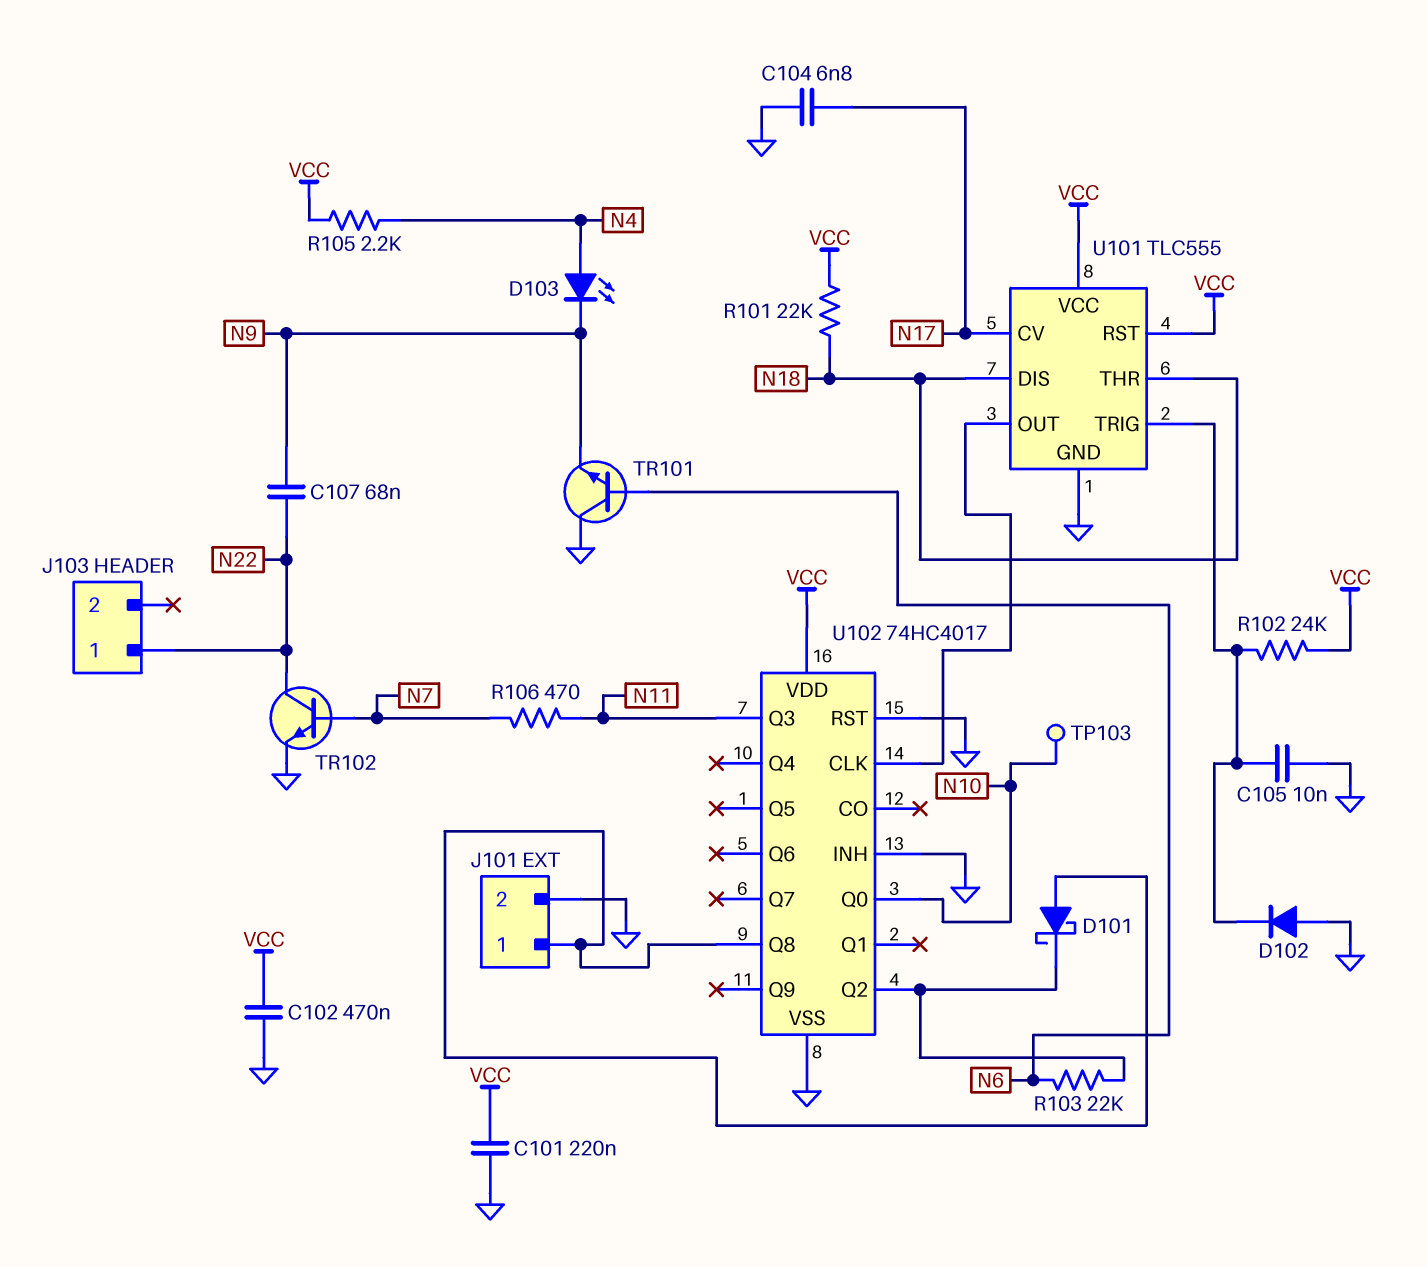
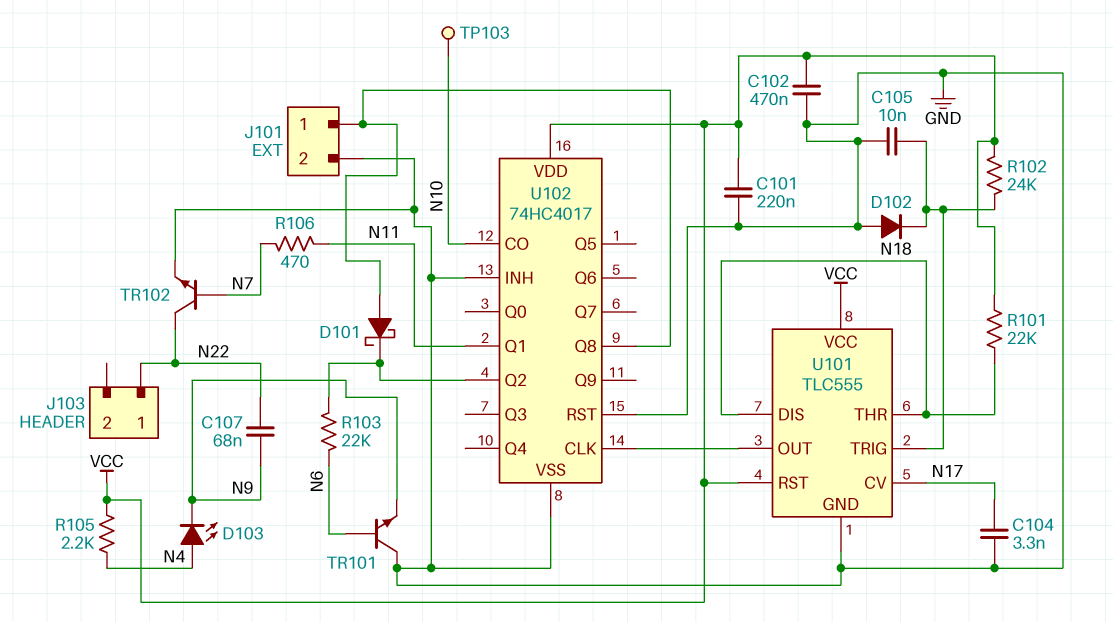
C104: 6.8nF (GND, N17) -> 3.3nF (GND, N17)
U102 pin CO: none -> N10
U102 pin Q0: N10 -> none
U102 pin Q1: none -> N11
U102 pin Q3: N11 -> none

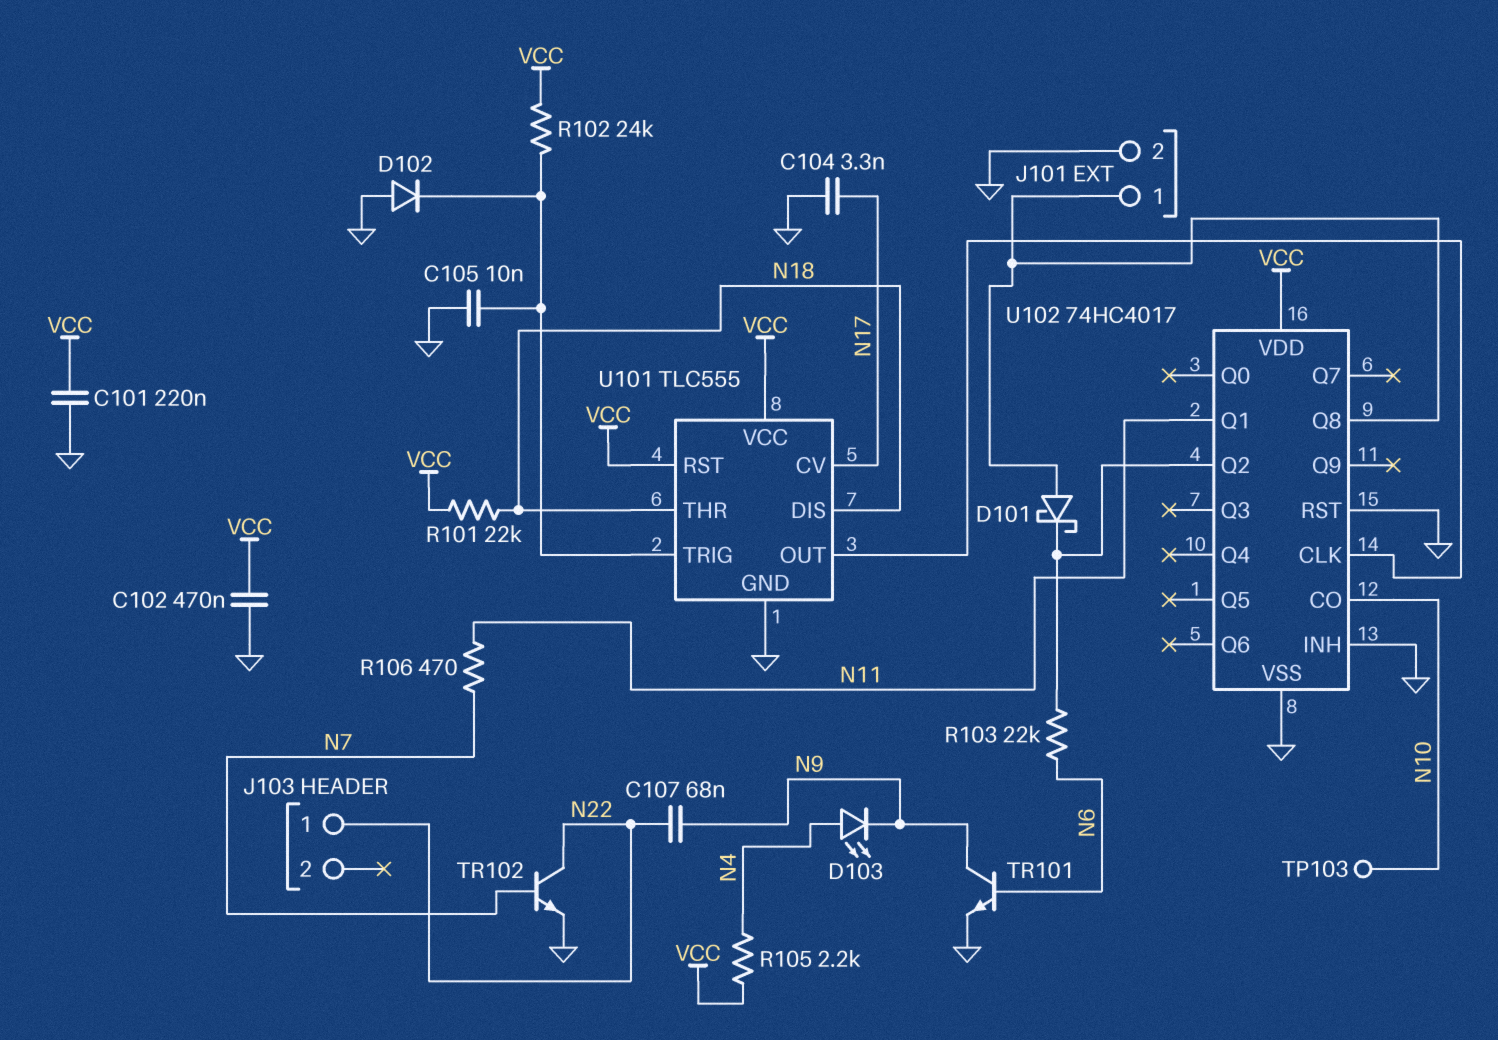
TR101: NPN (B N6, C GND, E N9) -> NPN (B N6, C N9, E GND)

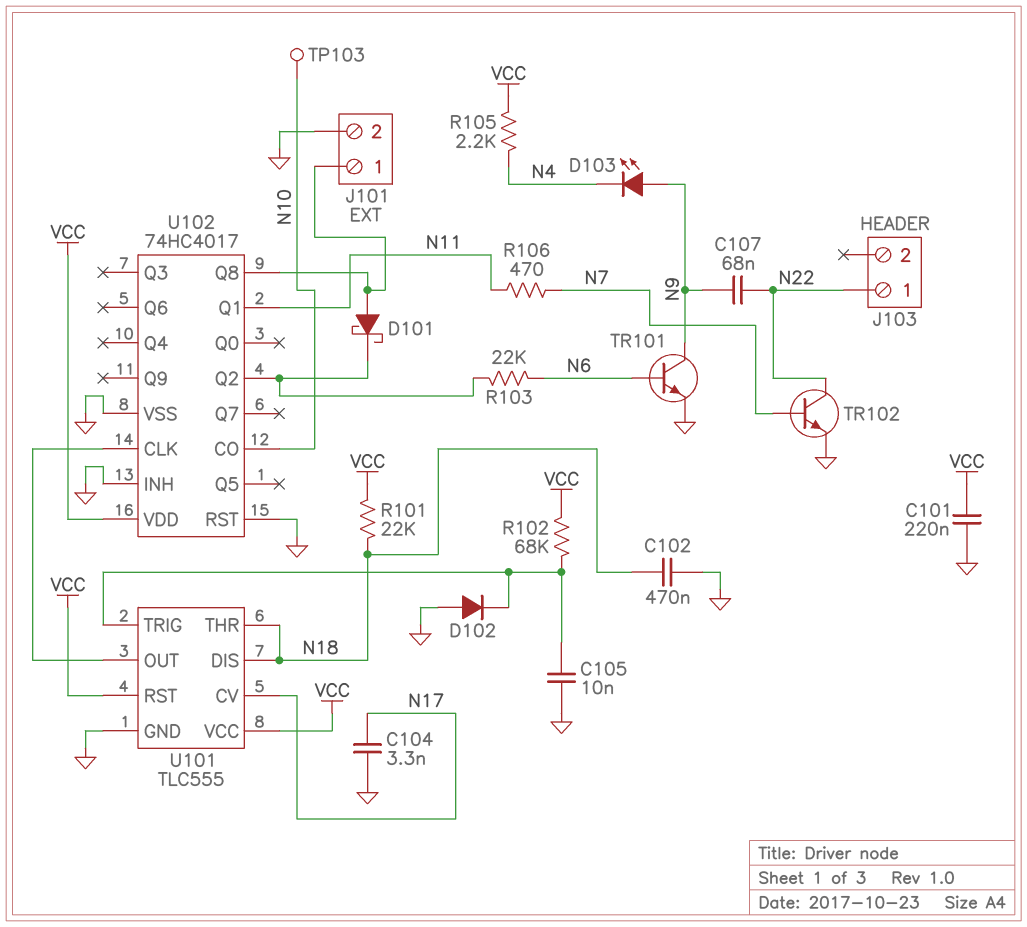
C102: 470nF (GND, VCC) -> 470nF (GND, N18)
D103: LED (A N4, K N9) -> LED (A N9, K N4)
R102: 24k (U101/TRIG, VCC) -> 68k (U101/TRIG, VCC)

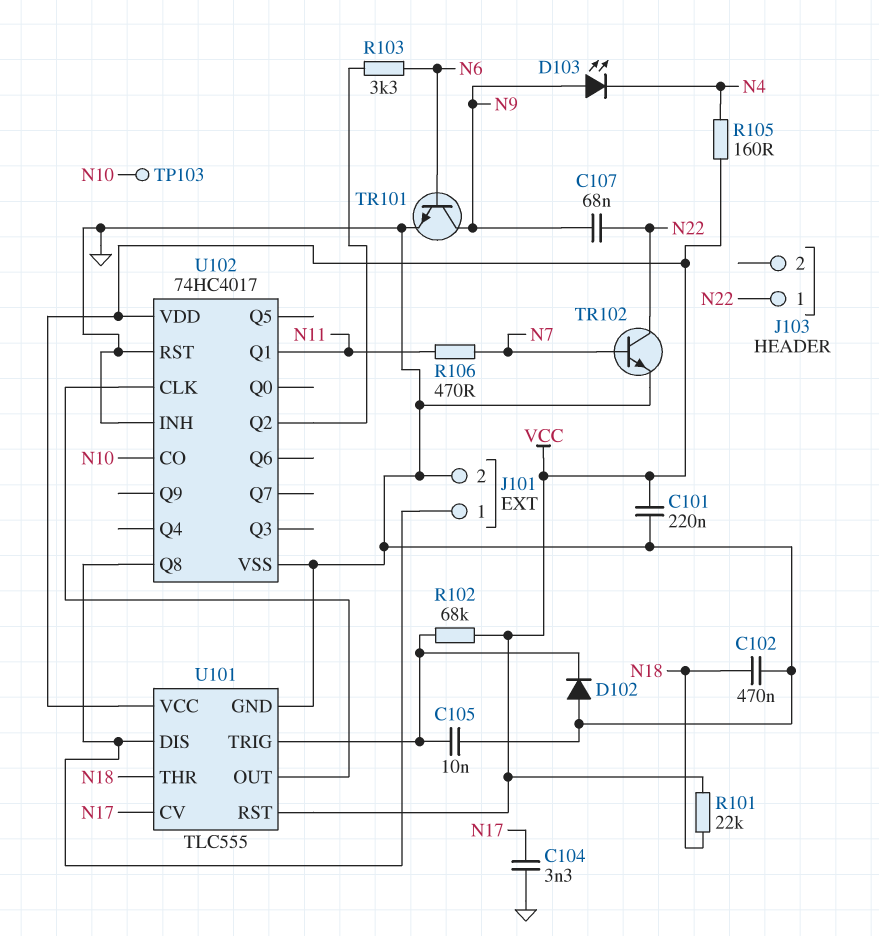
D101: schottky (A J101/1, K U102/Q2) -> none
R103: 22k (N6, U102/Q2) -> 3.3k (N6, U102/Q2)
R105: 2.2k (N4, VCC) -> 160 (N4, VCC)
U101 pin DIS: N18 -> J101/1

